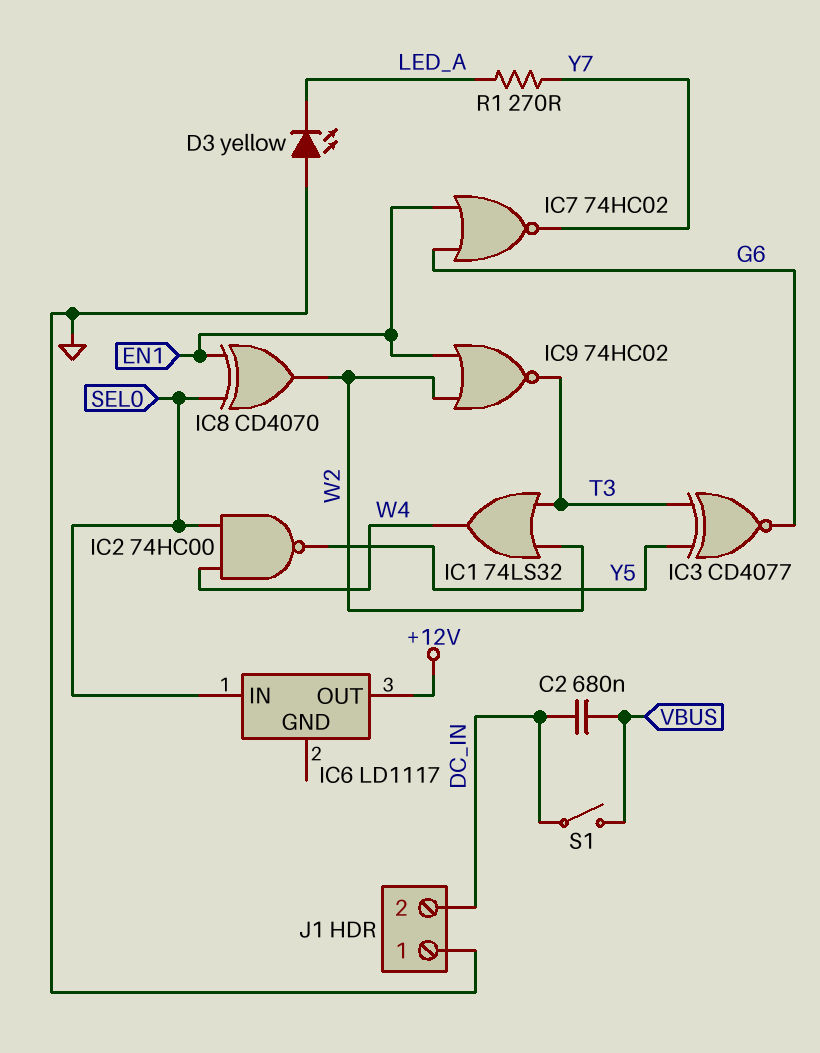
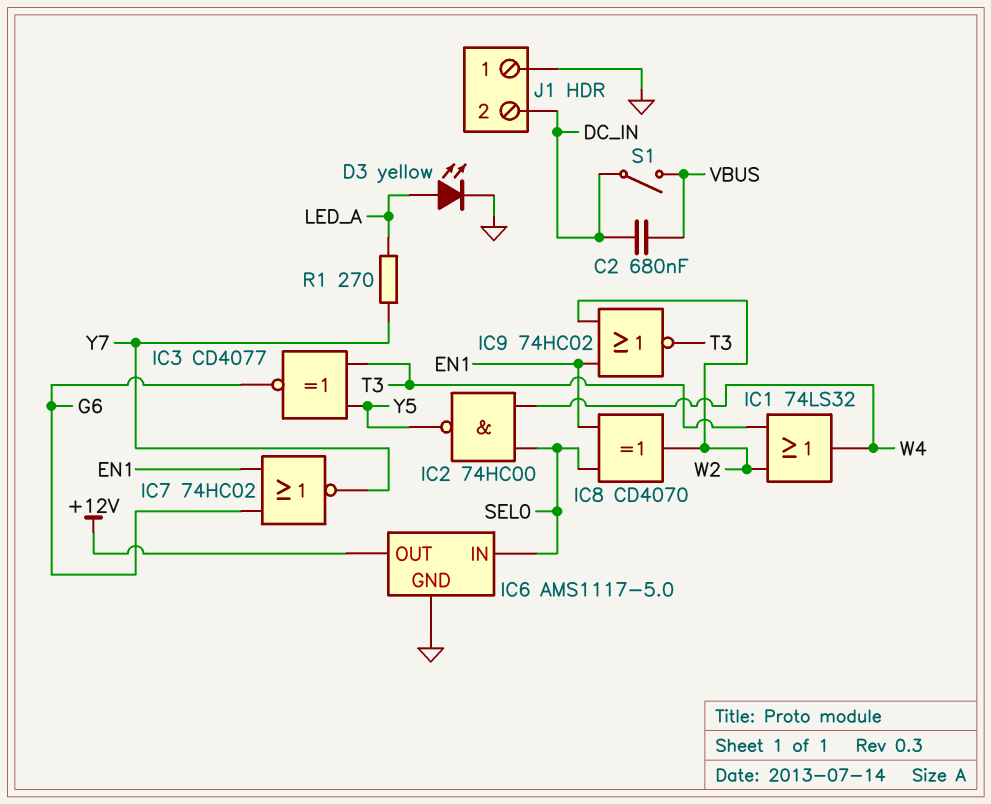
D3: LED yellow (A GND, K LED_A) -> LED yellow (A LED_A, K GND)
IC6: LD1117 -> AMS1117-5.0
IC6 pin GND: none -> GND

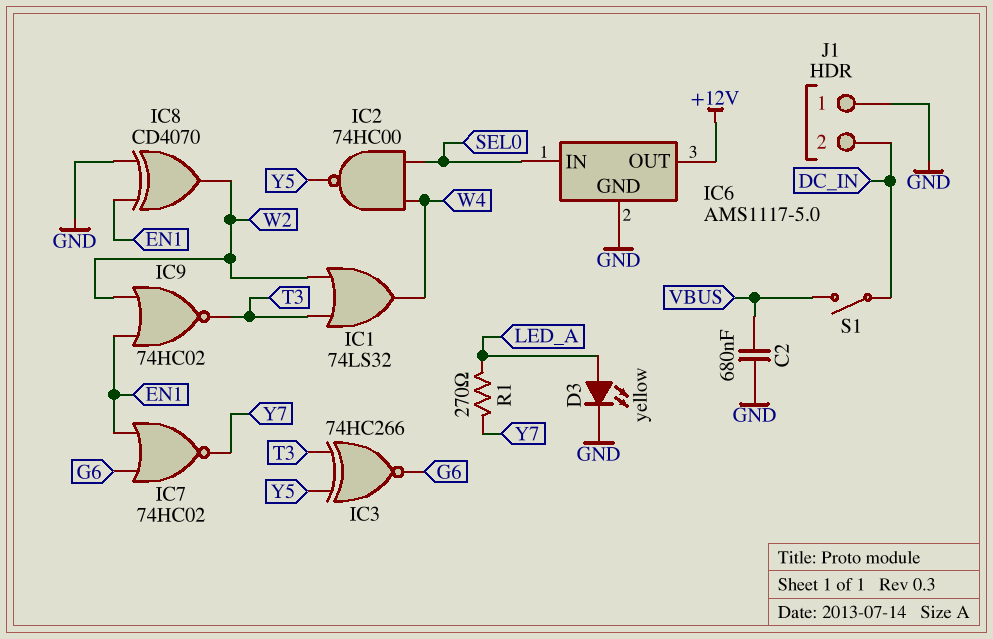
C2: 680nF (DC_IN, VBUS) -> 680nF (GND, VBUS)
IC3: XNOR CD4077 (in T3, in Y5, out G6) -> XNOR 74HC266 (in T3, in Y5, out G6)
IC8: XOR CD4070 (in EN1, in SEL0, out W2) -> XOR CD4070 (in EN1, in GND, out W2)

